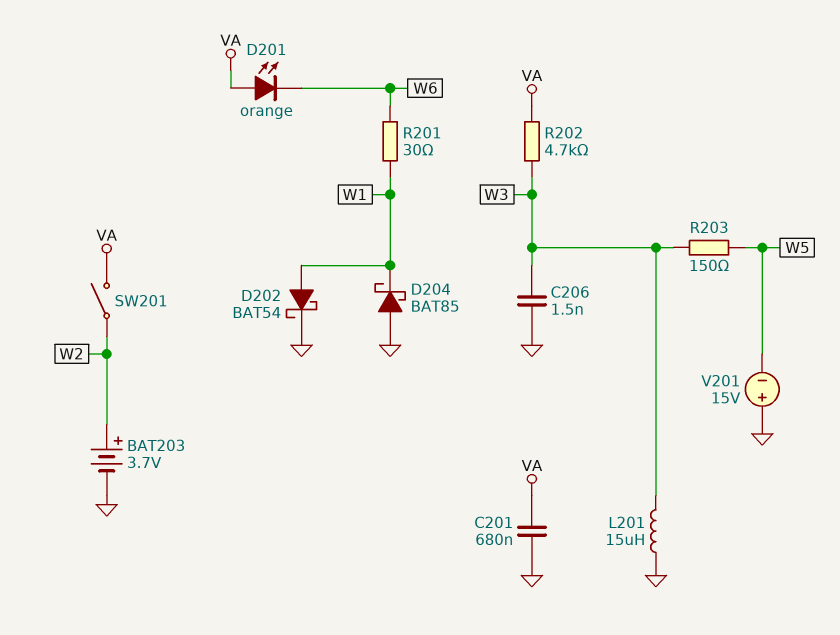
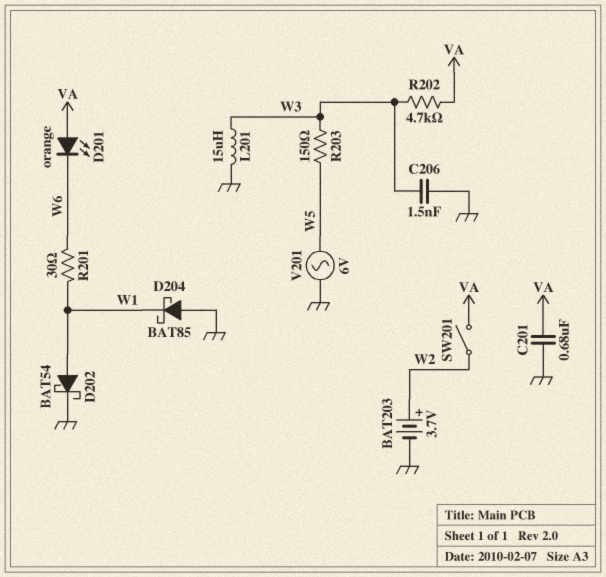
V201: 15V (plus GND, minus W5) -> AC 6V (GND, W5)

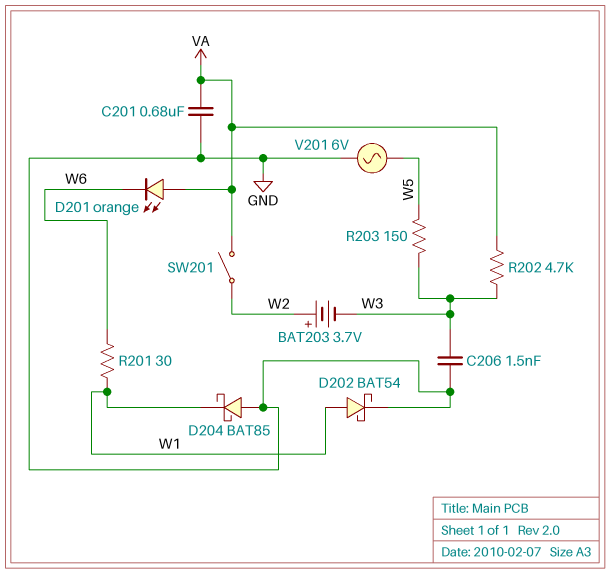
BAT203: 3.7V (plus W2, minus GND) -> 3.7V (plus W2, minus W3)
L201: 15uH (GND, W3) -> none

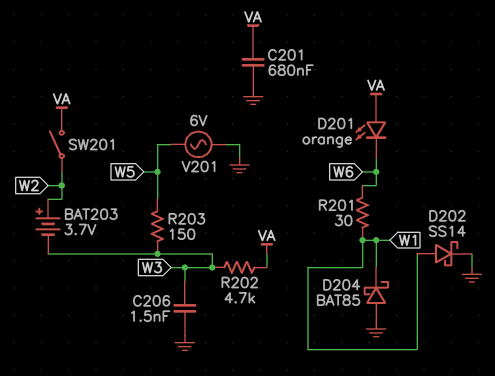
D202: schottky BAT54 (A W1, K GND) -> schottky SS14 (A W1, K GND)

